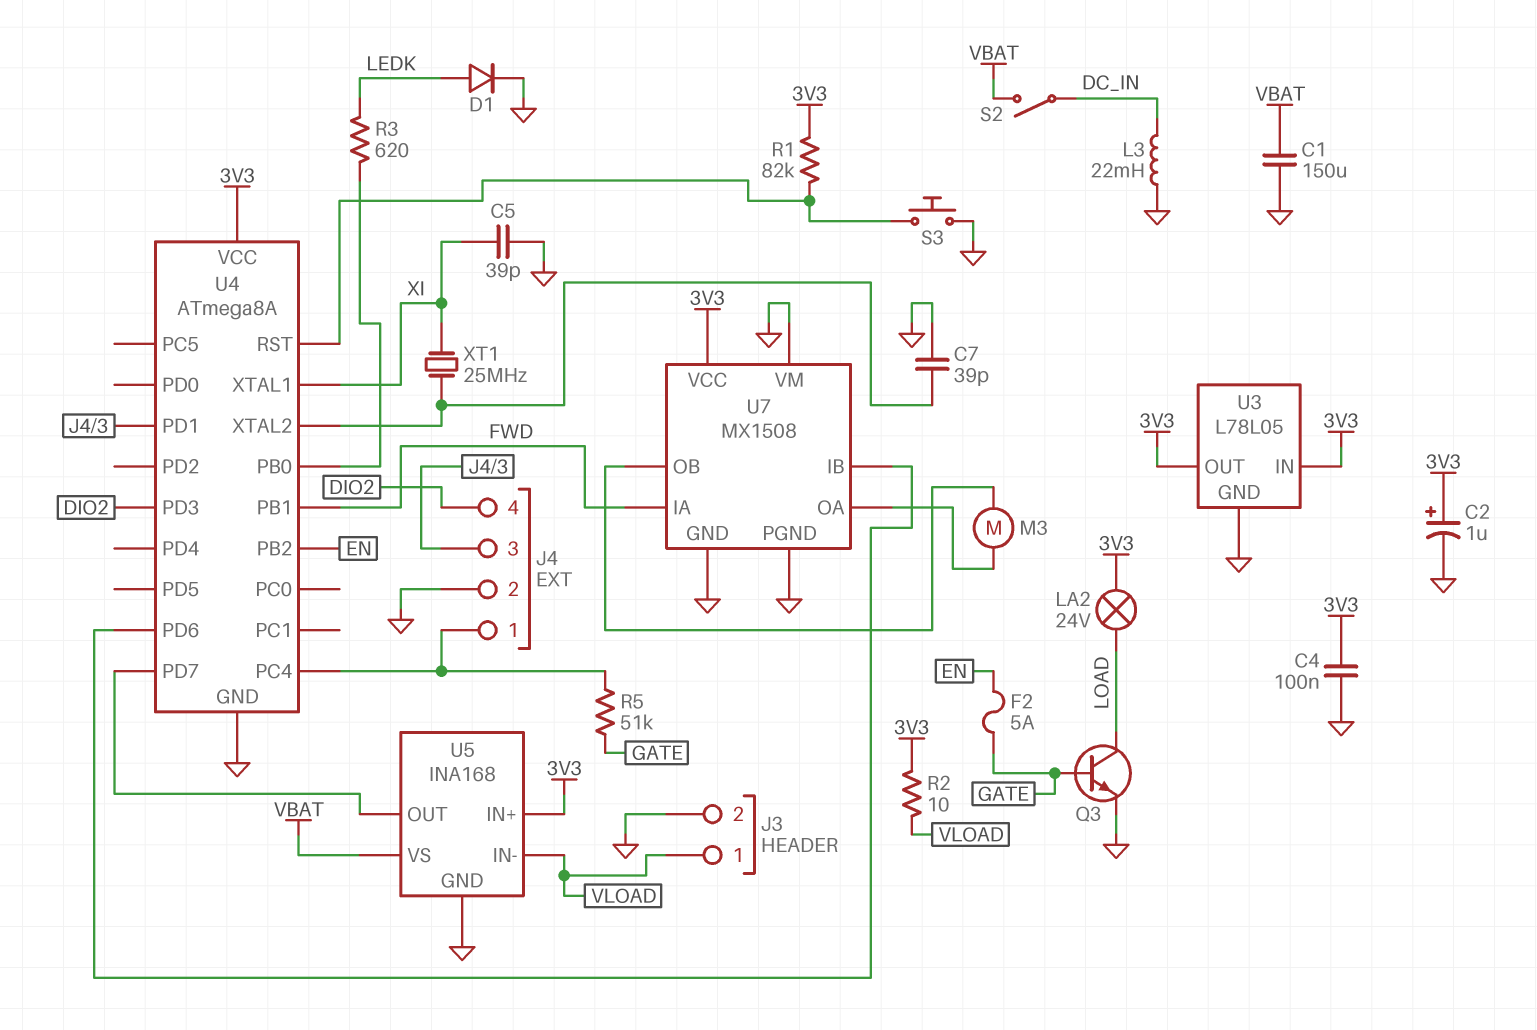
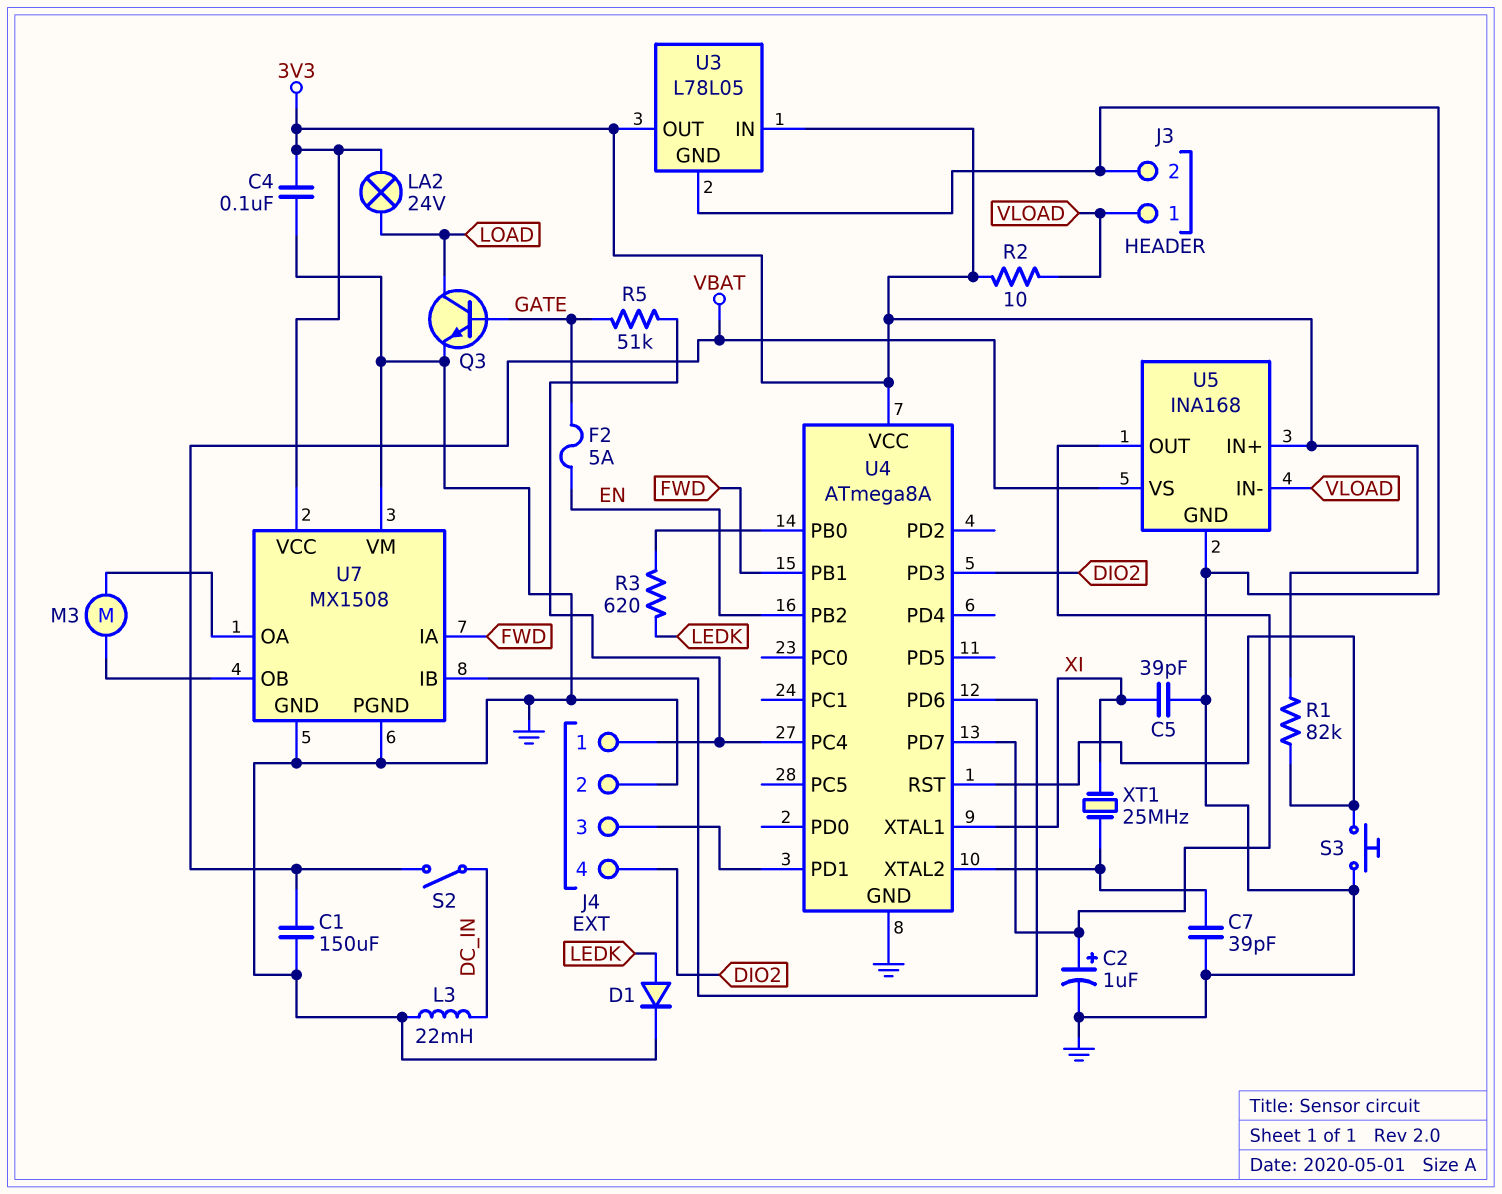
C2: 1uF (plus 3V3, minus GND) -> 1uF (plus U4/PD7, minus GND)

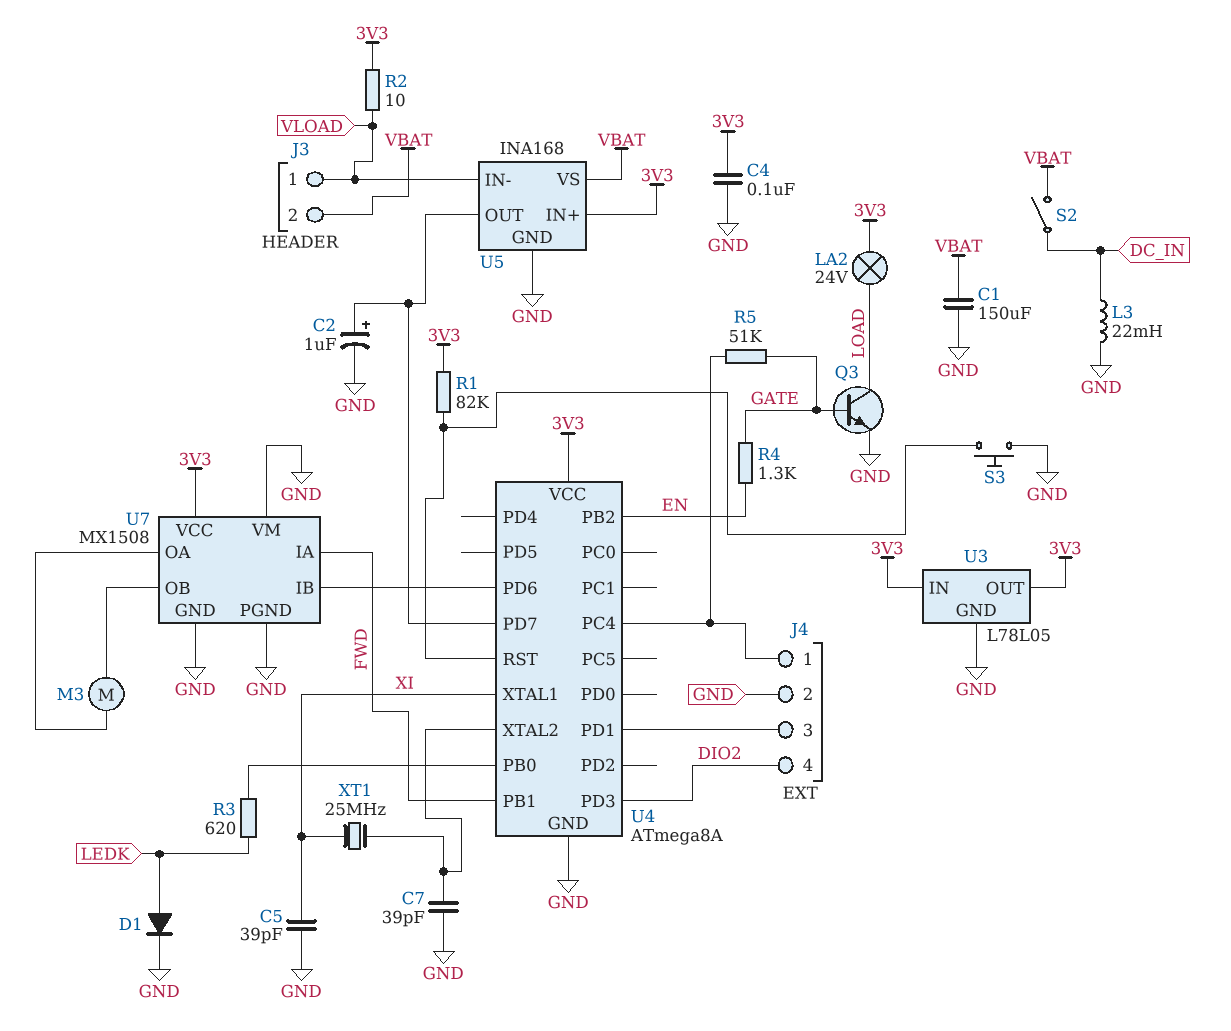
F2: 5A (EN, GATE) -> none
J3 pin 2: GND -> VBAT
R4: none -> 1.3k (EN, GATE)

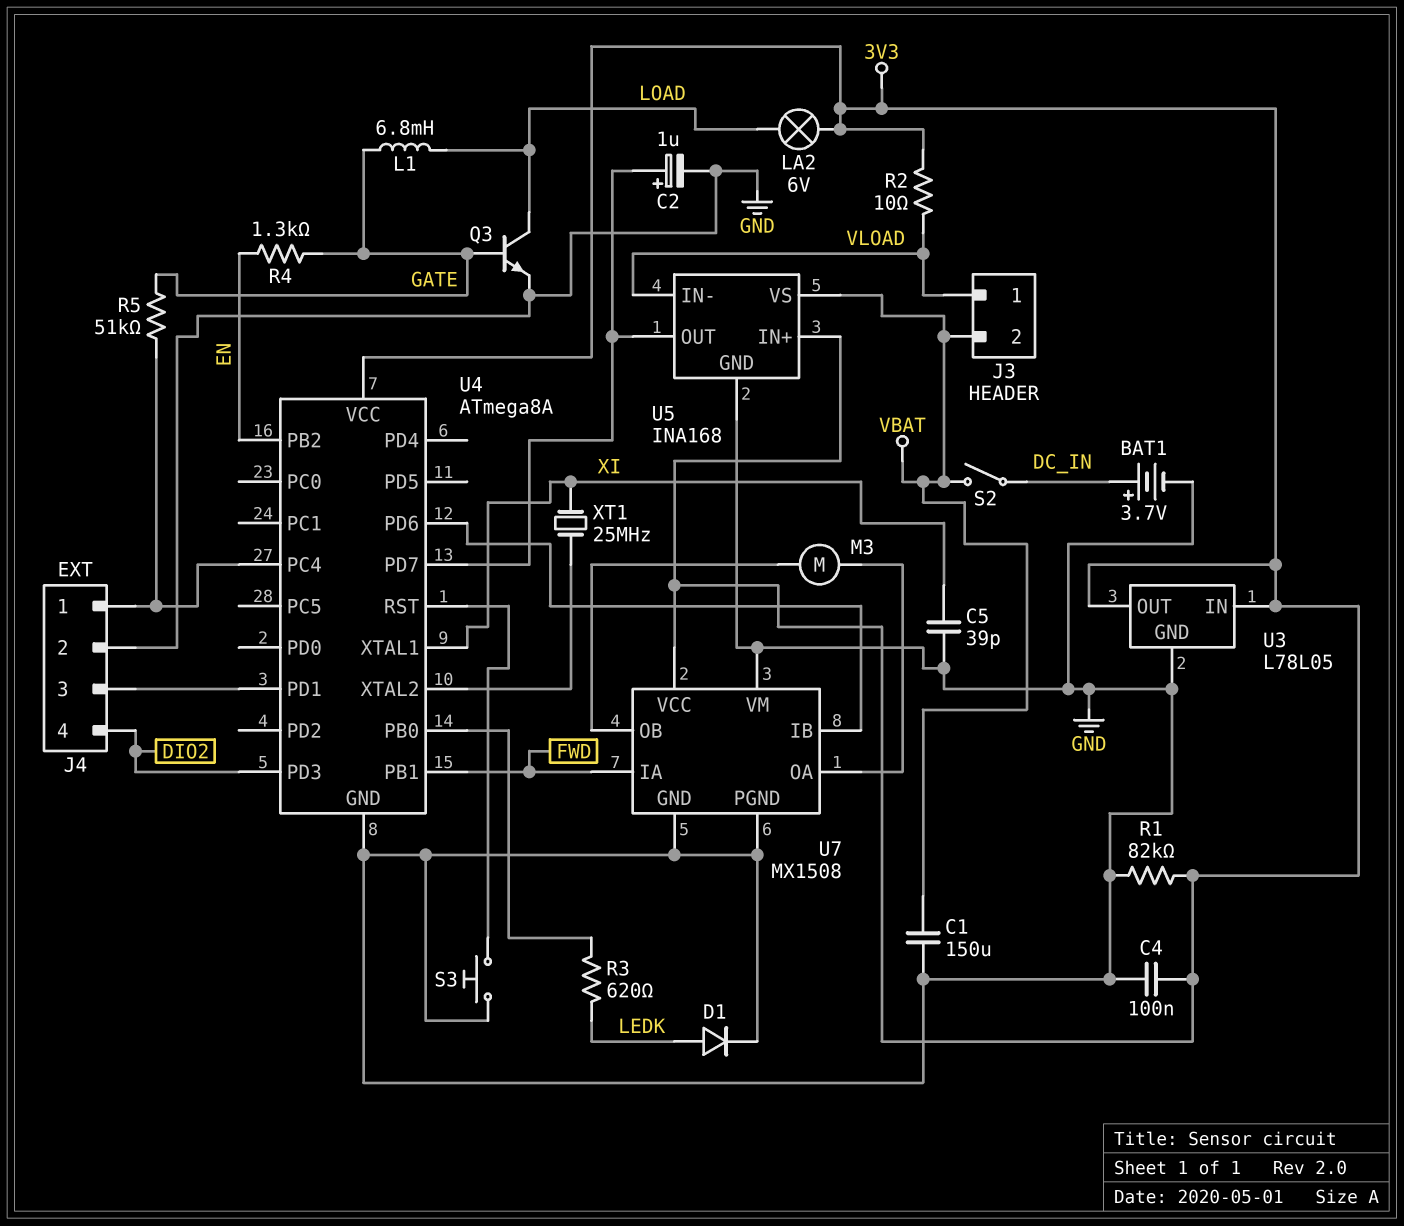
BAT1: none -> 3.7V (plus DC_IN, minus GND)
C7: 39pF (GND, U4/XTAL2) -> none
L1: none -> 6.8mH (GATE, LOAD)
L3: 22mH (DC_IN, GND) -> none
LA2: lamp 24V (3V3, LOAD) -> lamp 6V (3V3, LOAD)
R1: 82k (3V3, U4/RST) -> 82k (3V3, GND)

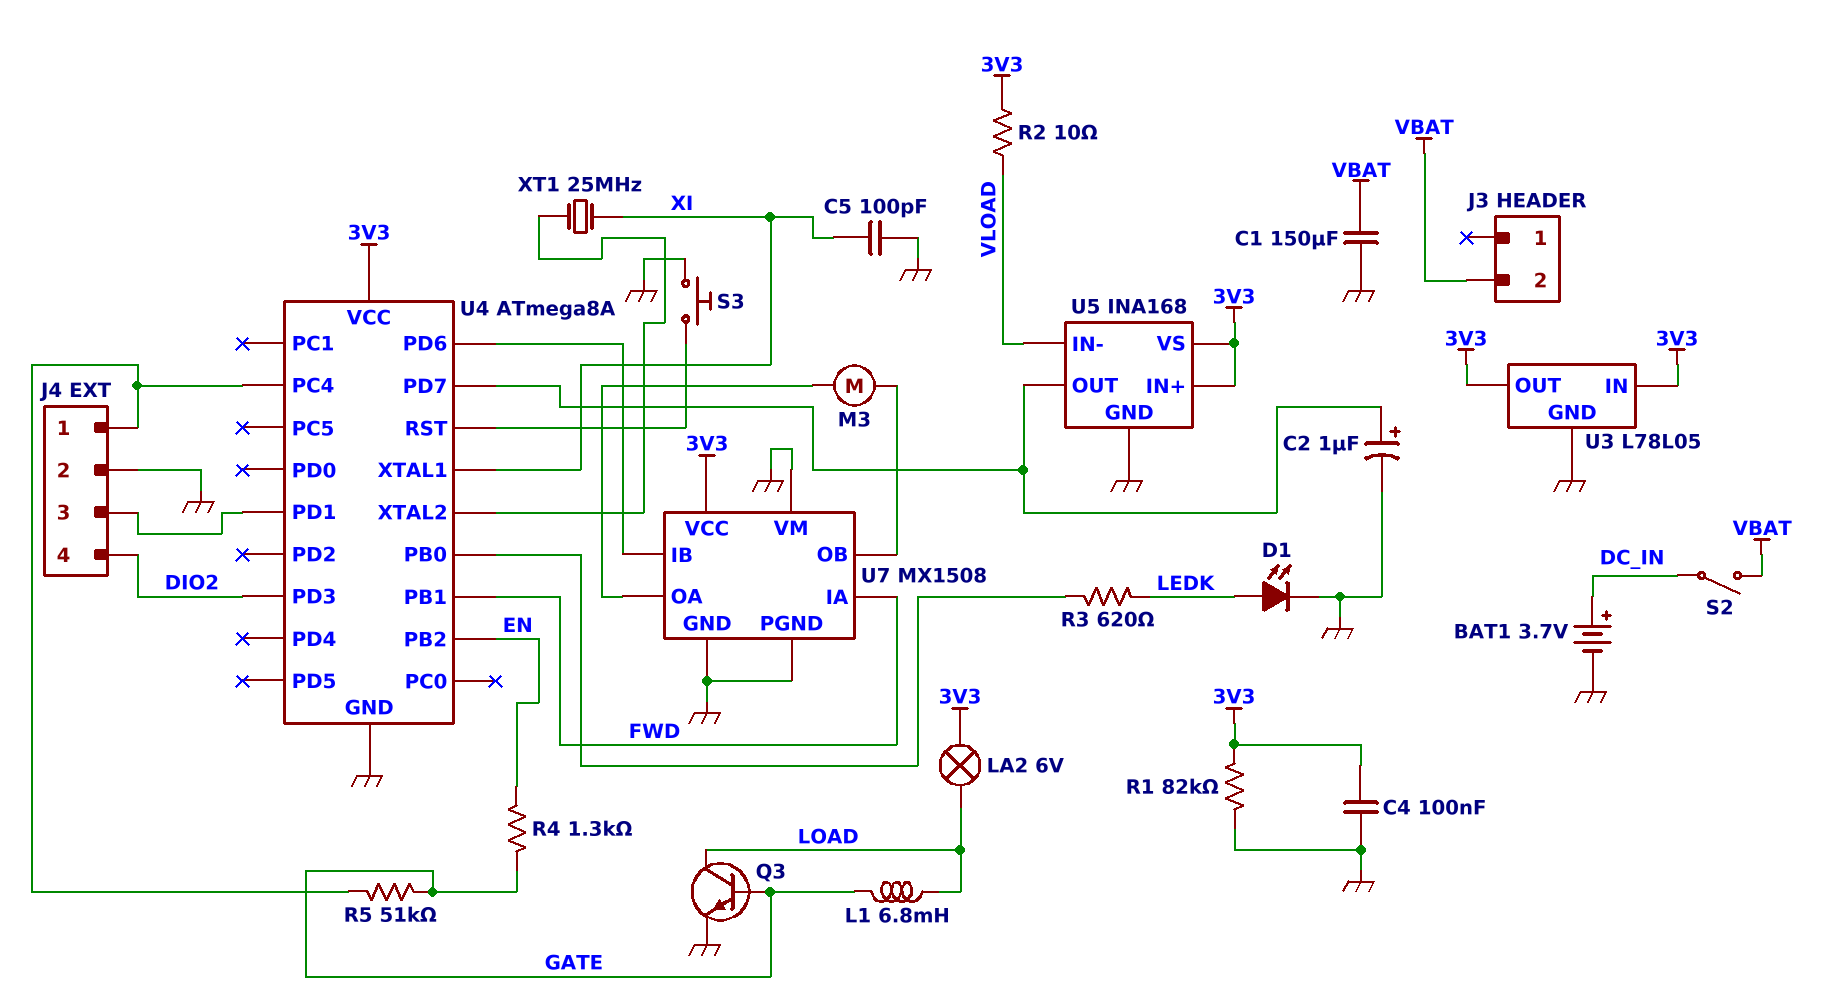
C5: 39pF (GND, XI) -> 100pF (GND, XI)
D1: diode (A LEDK, K GND) -> LED (A LEDK, K GND)
J3 pin 1: VLOAD -> none
U5 pin VS: VBAT -> 3V3

